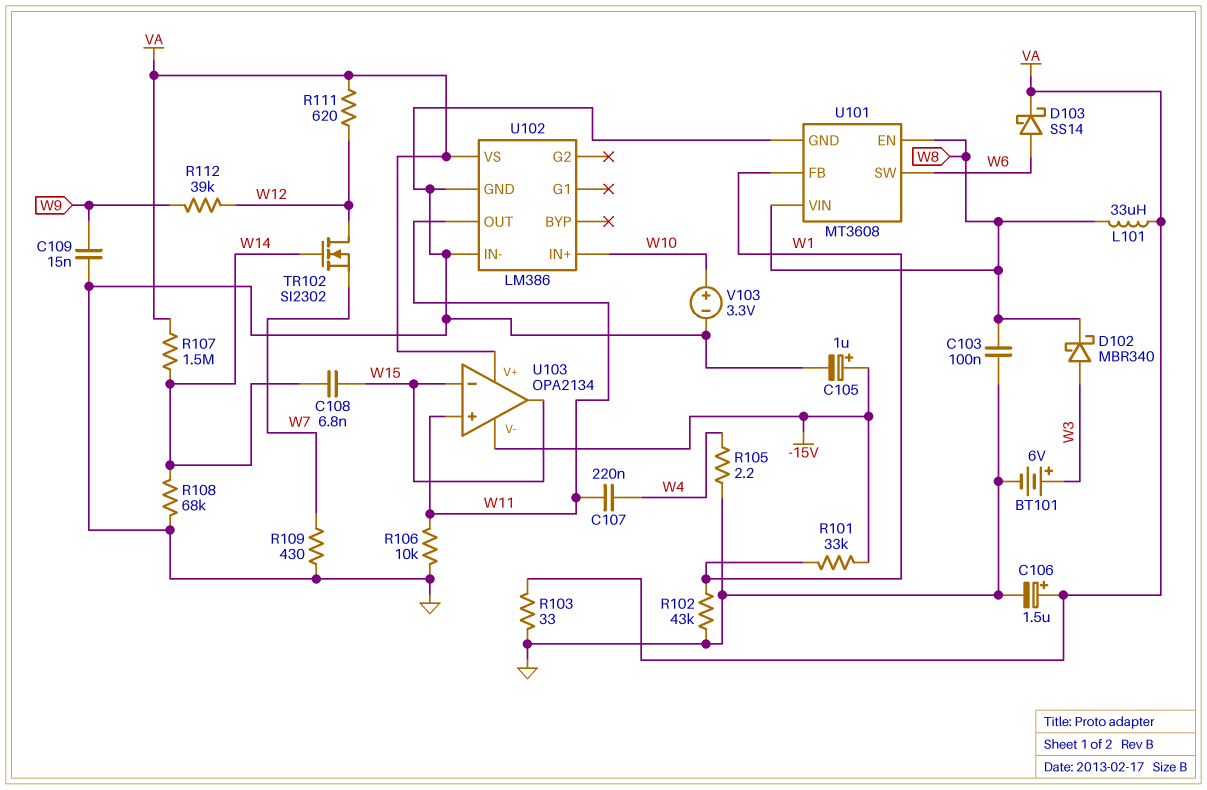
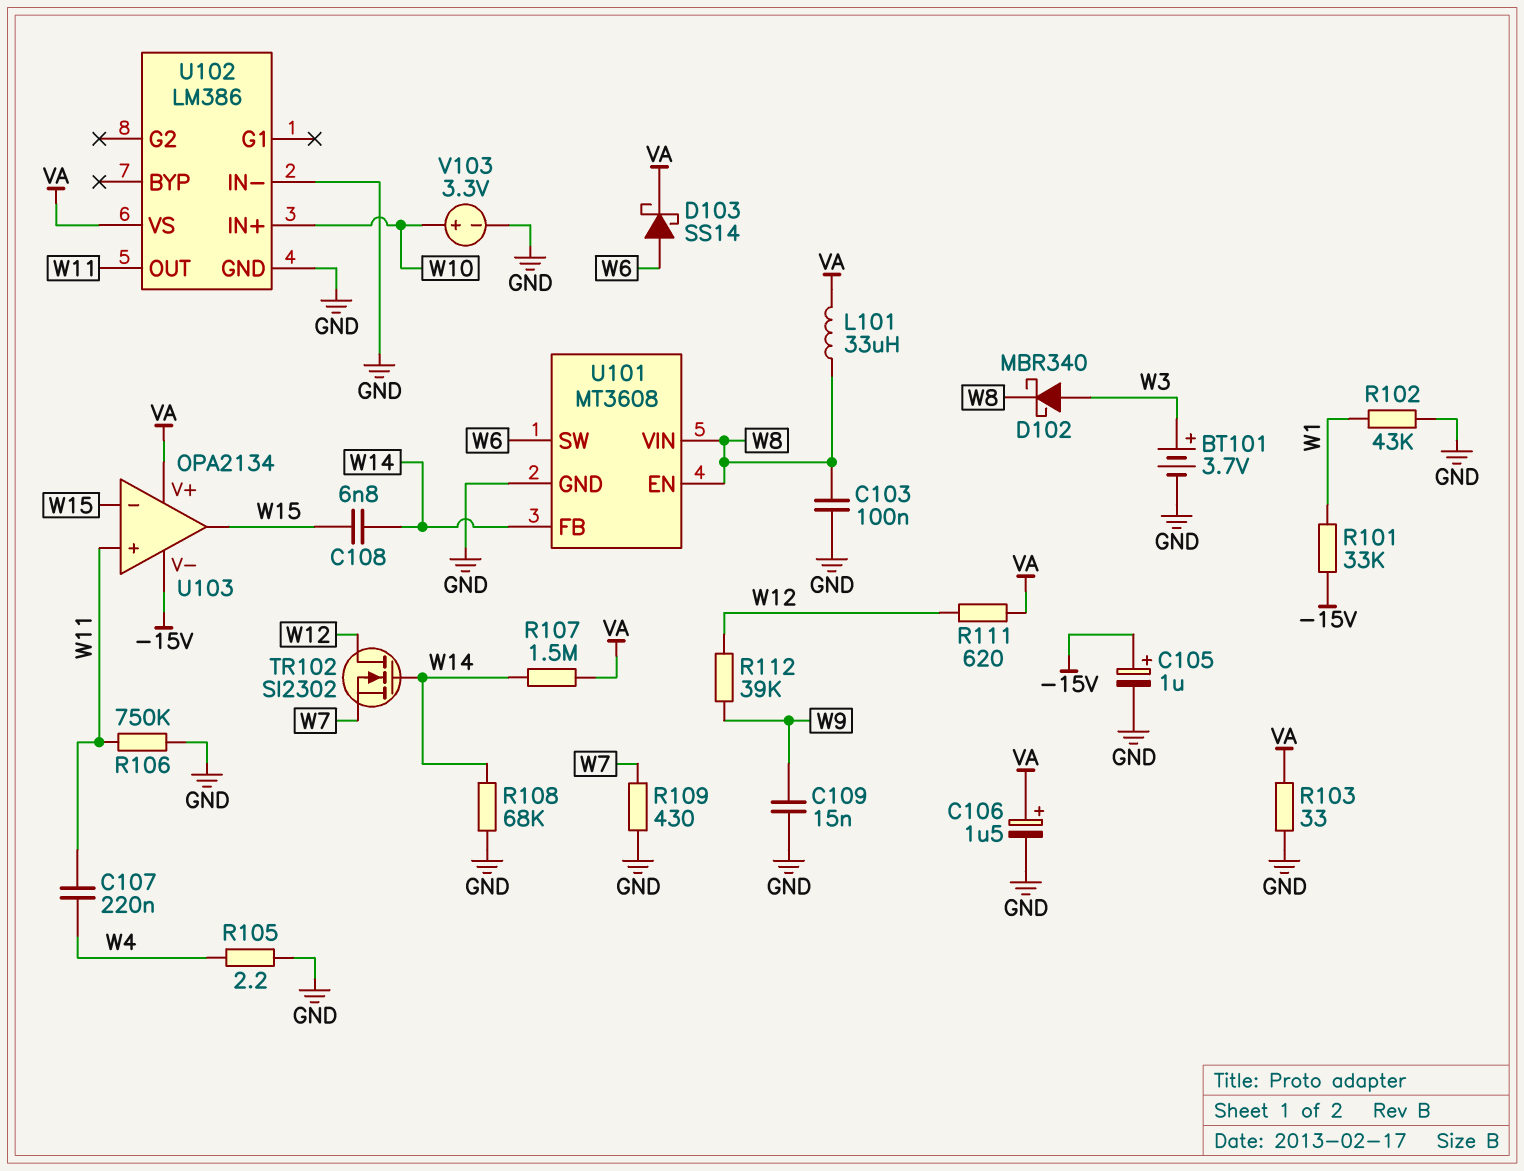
BT101: 6V (plus W3, minus GND) -> 3.7V (plus W3, minus GND)
R106: 10k (GND, W11) -> 750k (GND, W11)
U101 pin FB: W1 -> W14

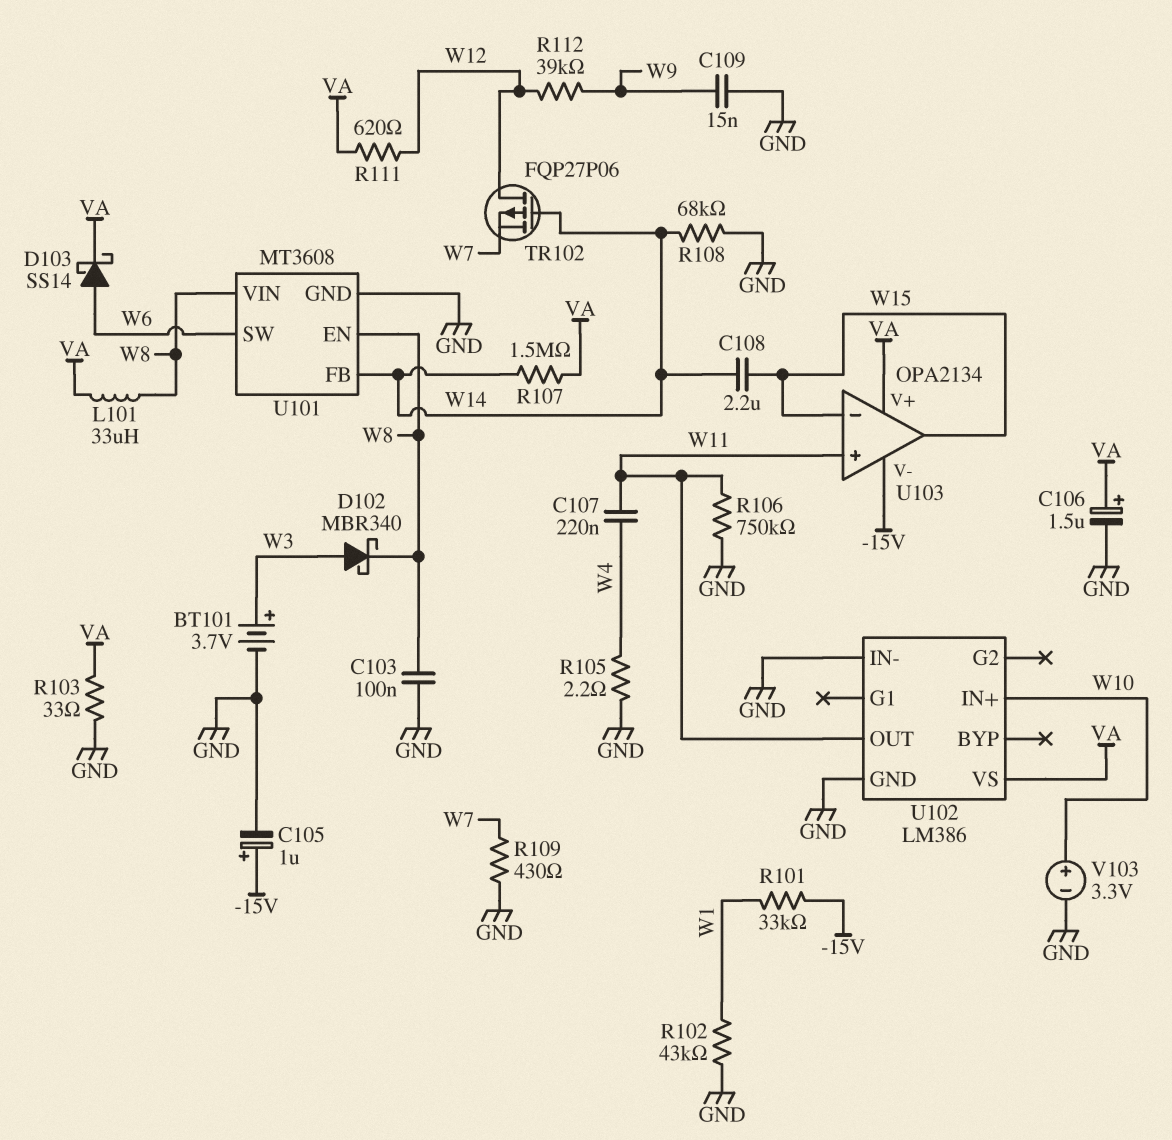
C108: 6.8nF (W14, W15) -> 2.2uF (W14, W15)
TR102: NMOS SI2302 (G W14, D W12, S W7) -> PMOS FQP27P06 (G W14, D W12, S W7)

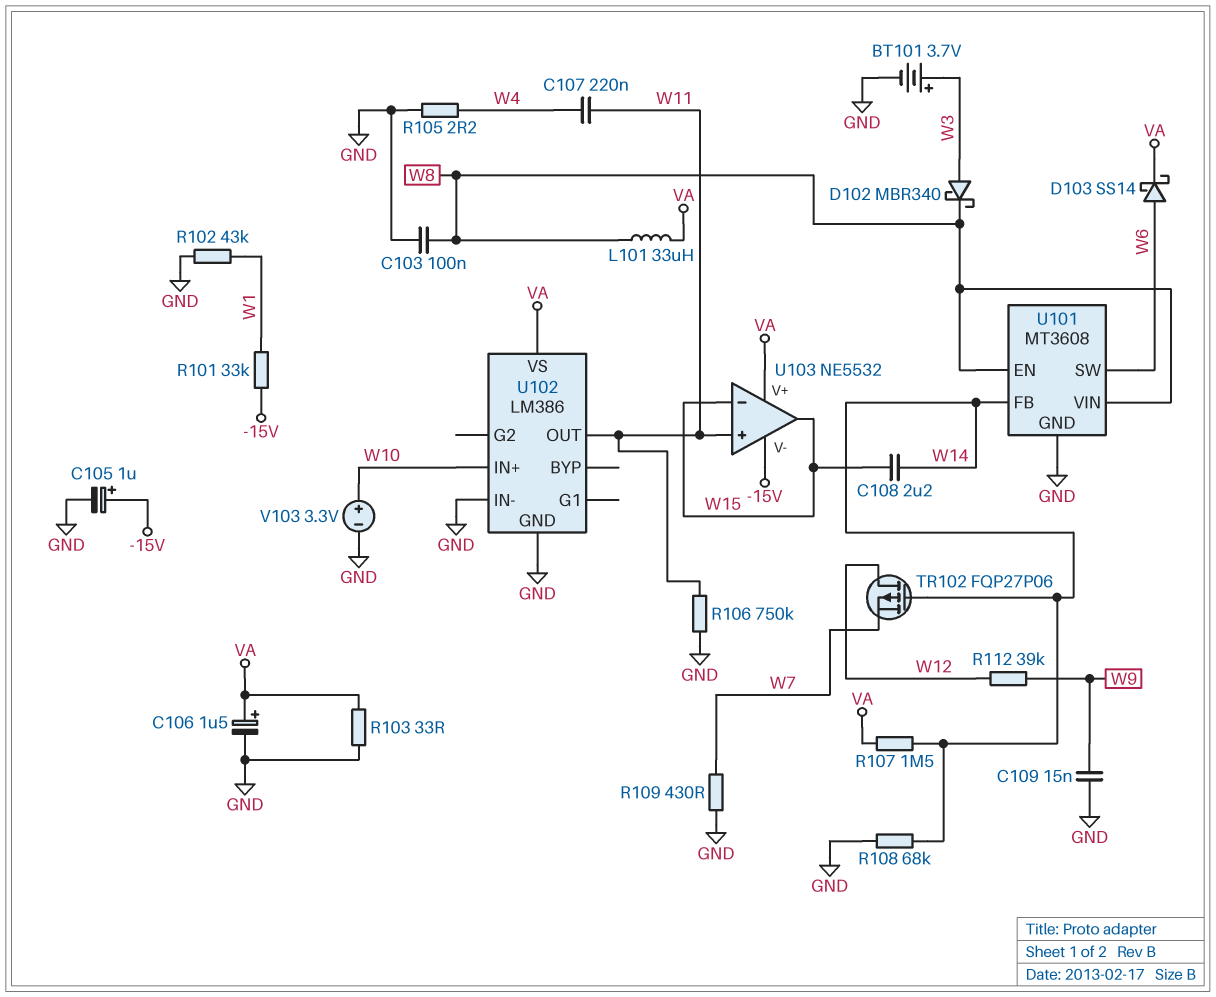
R111: 620 (VA, W12) -> none
U103: OPA2134 -> NE5532

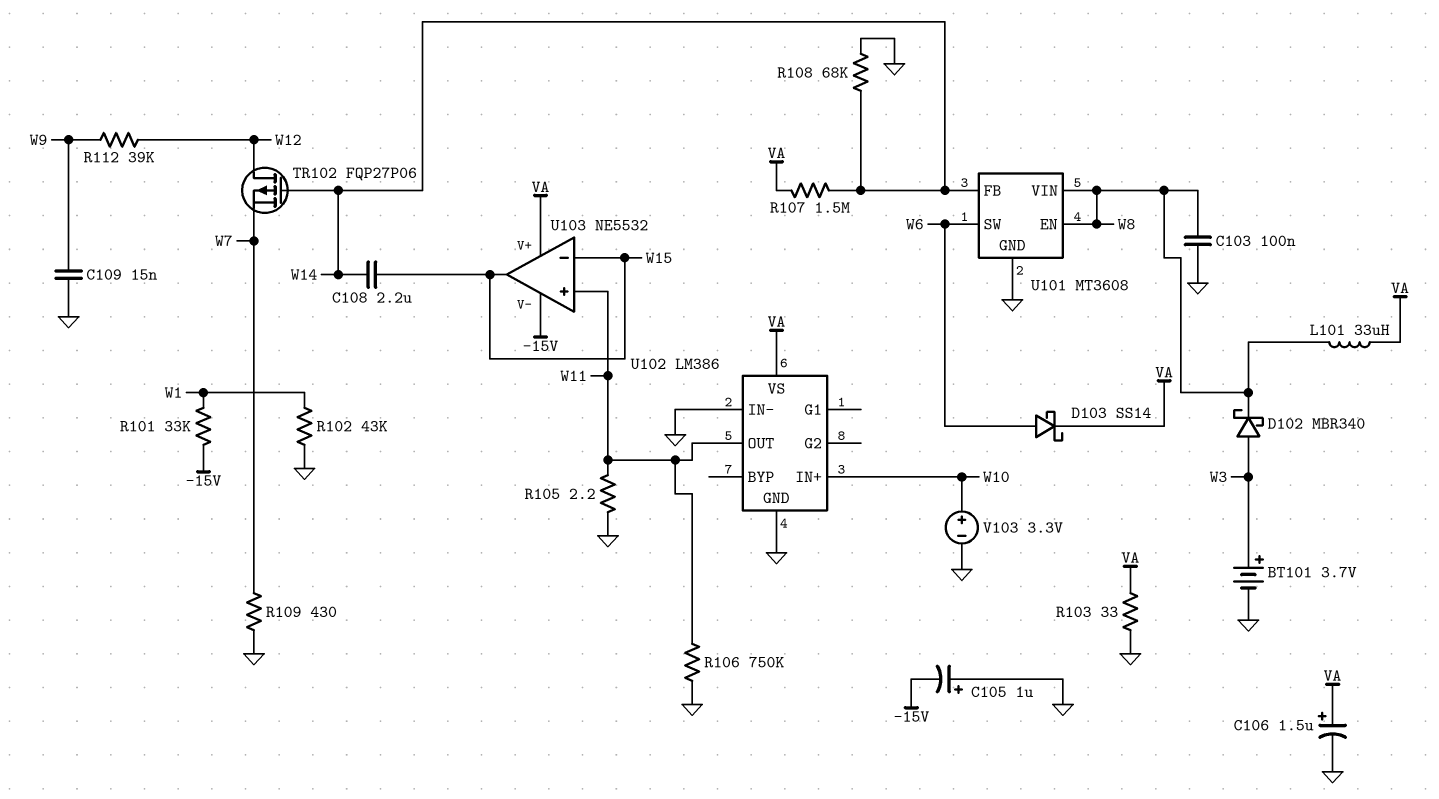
C105: 1uF (plus -15V, minus GND) -> 1uF (plus GND, minus -15V)
C107: 220nF (W4, W11) -> none
R105: 2.2 (GND, W4) -> 2.2 (GND, W11)

